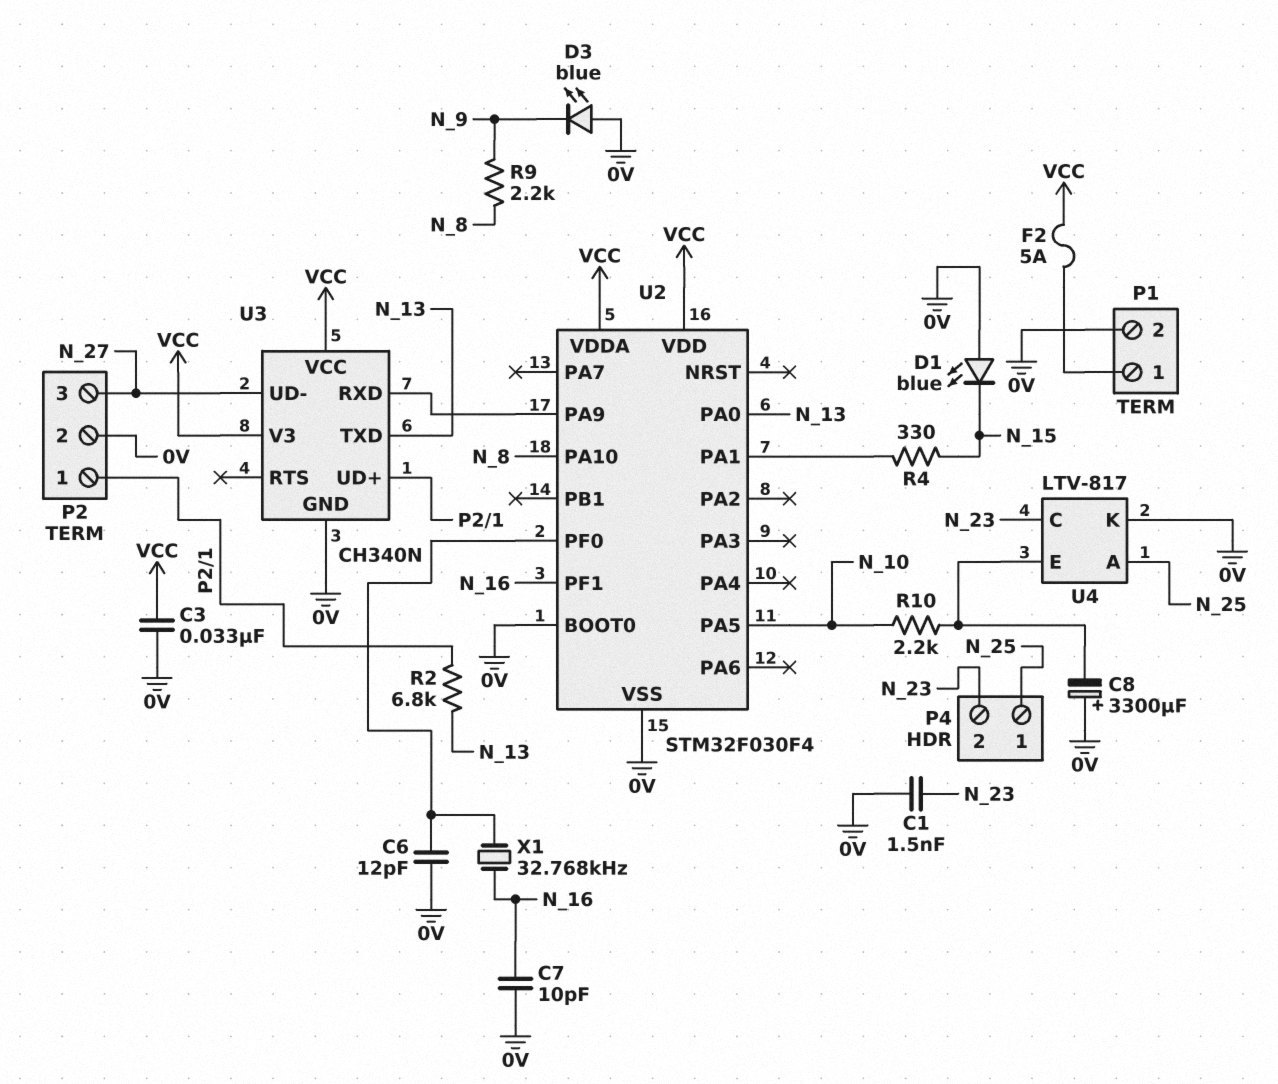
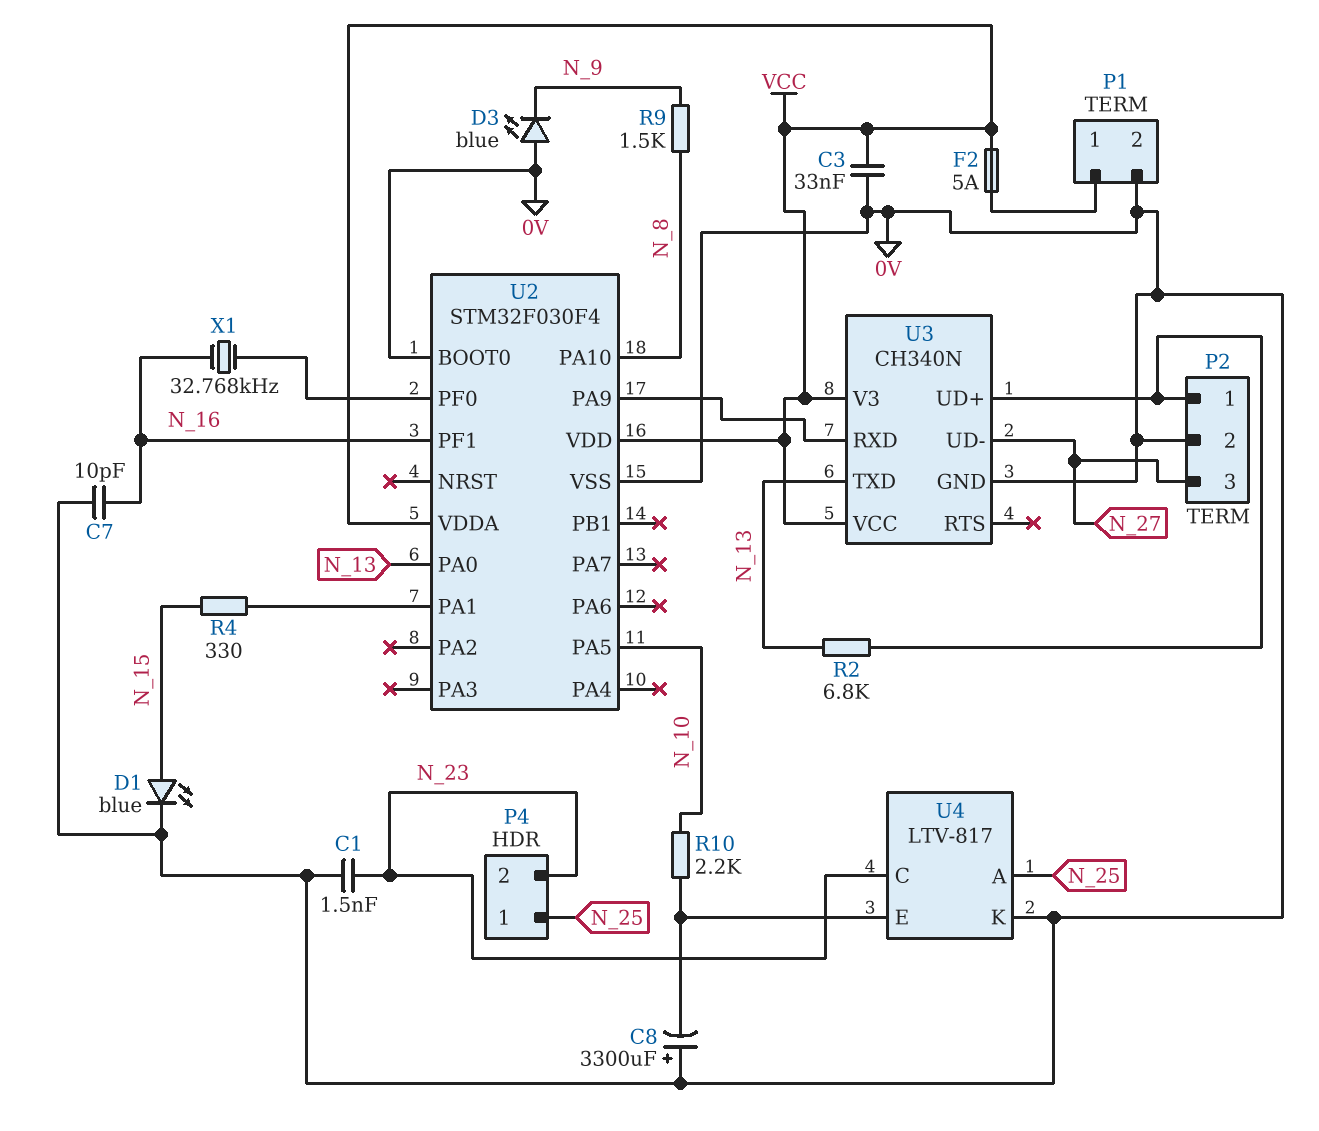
C6: 12pF (0V, U2/PF0) -> none
D1: LED blue (A 0V, K N_15) -> LED blue (A N_15, K 0V)
R9: 2.2k (N_8, N_9) -> 1.5k (N_8, N_9)

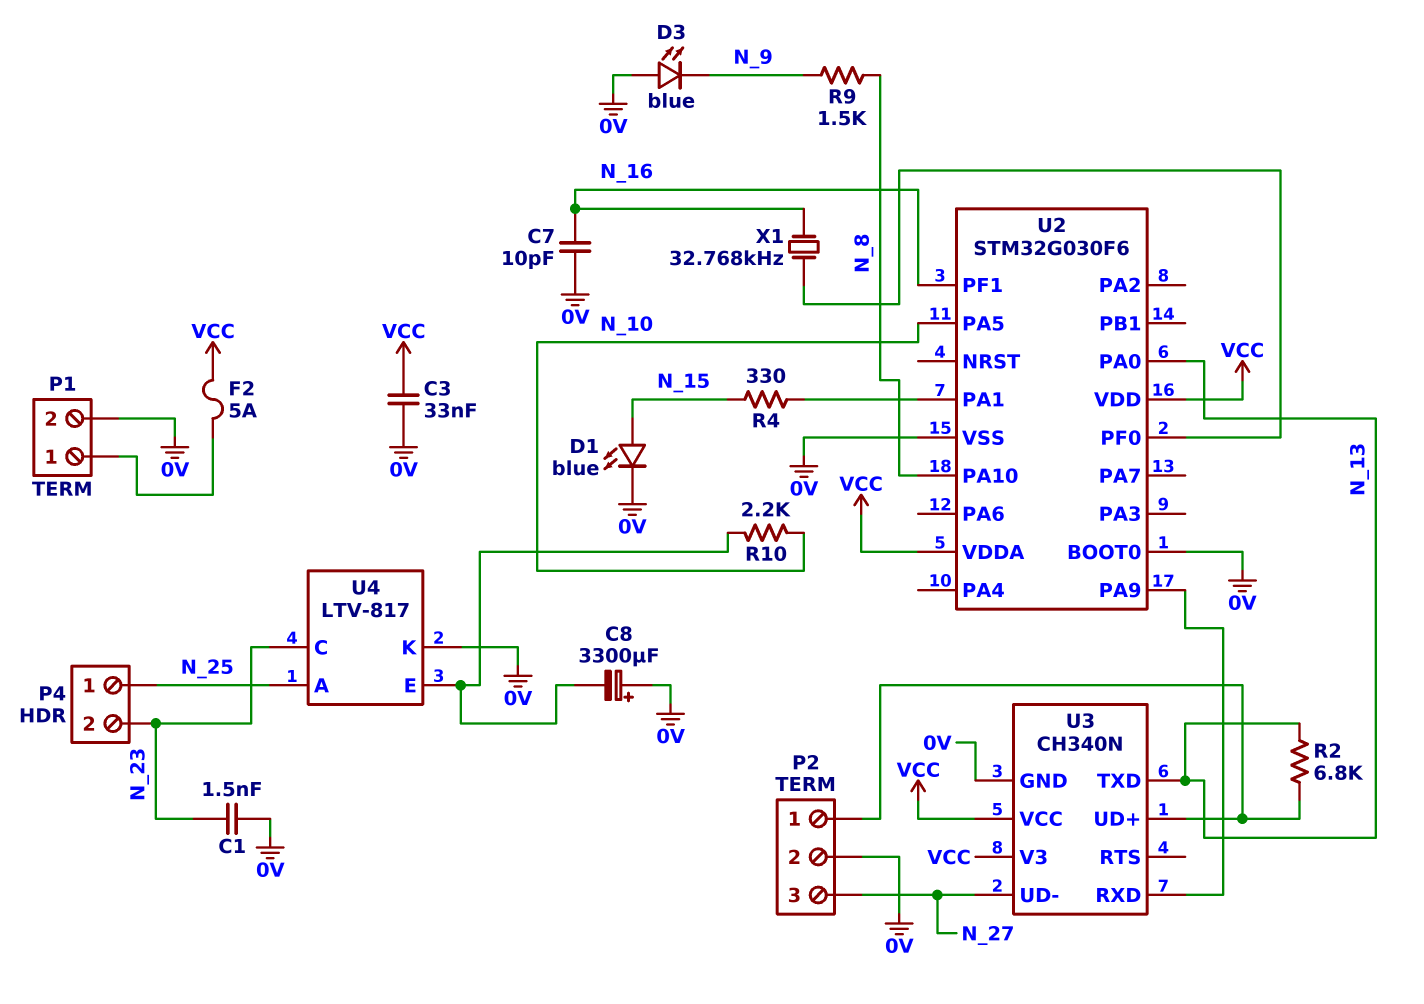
U2: STM32F030F4 -> STM32G030F6

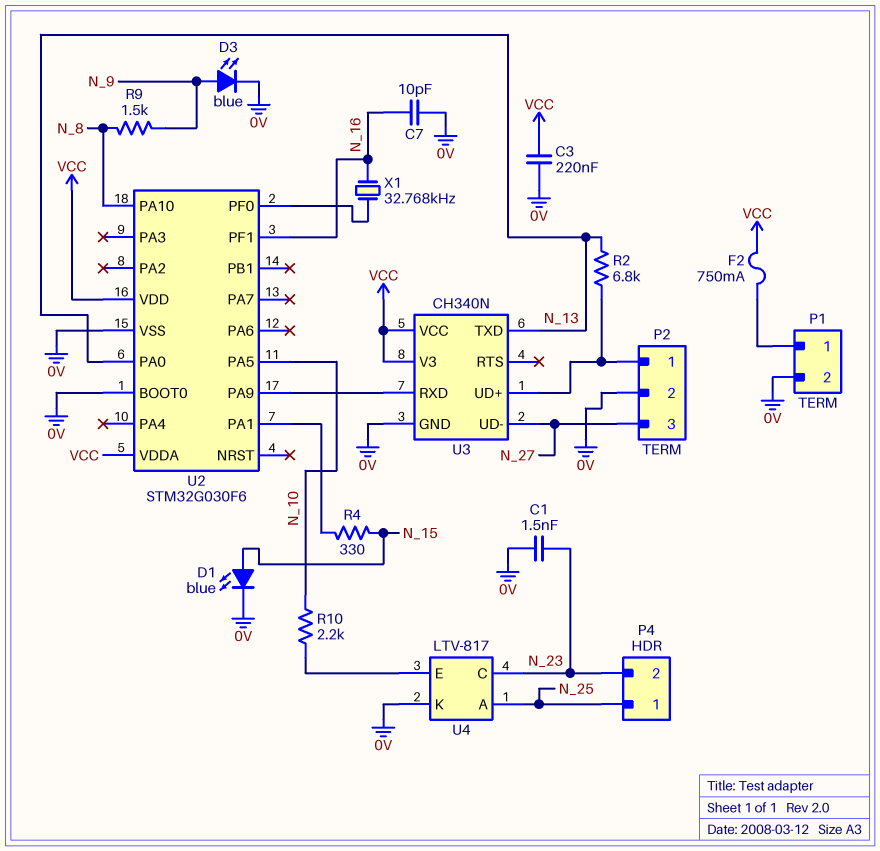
C3: 33nF (0V, VCC) -> 220nF (0V, VCC)
C8: 3300uF (plus 0V, minus U4/E) -> none
D3: LED blue (A 0V, K N_9) -> LED blue (A N_9, K 0V)
F2: 5A (P1/1, VCC) -> 750mA (P1/1, VCC)

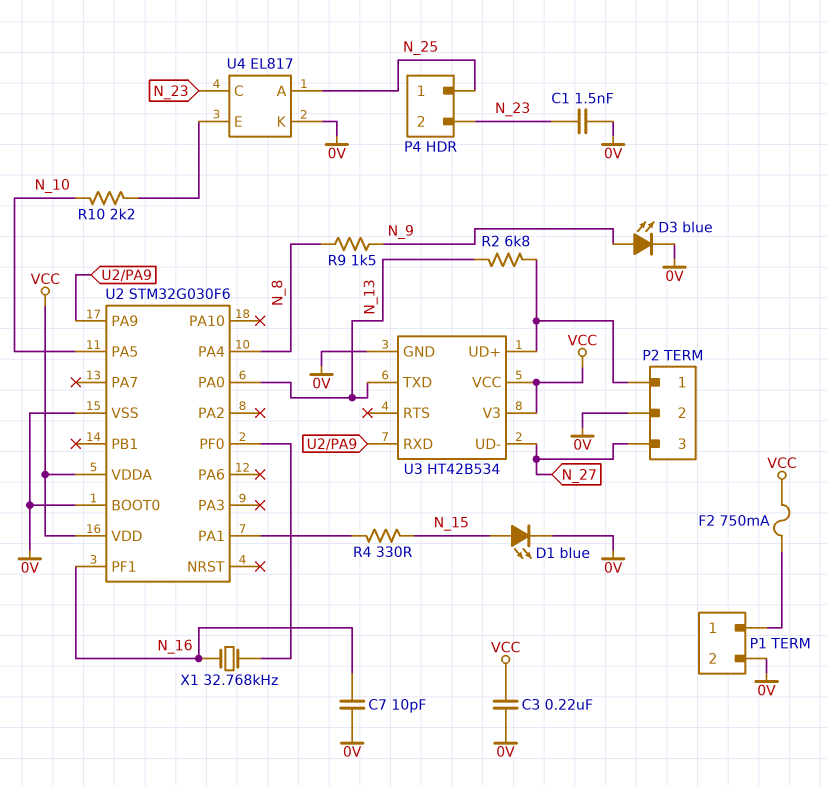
U2 pin PA4: none -> N_8
U2 pin PA10: N_8 -> none
U3: CH340N -> HT42B534
U4: LTV-817 -> EL817

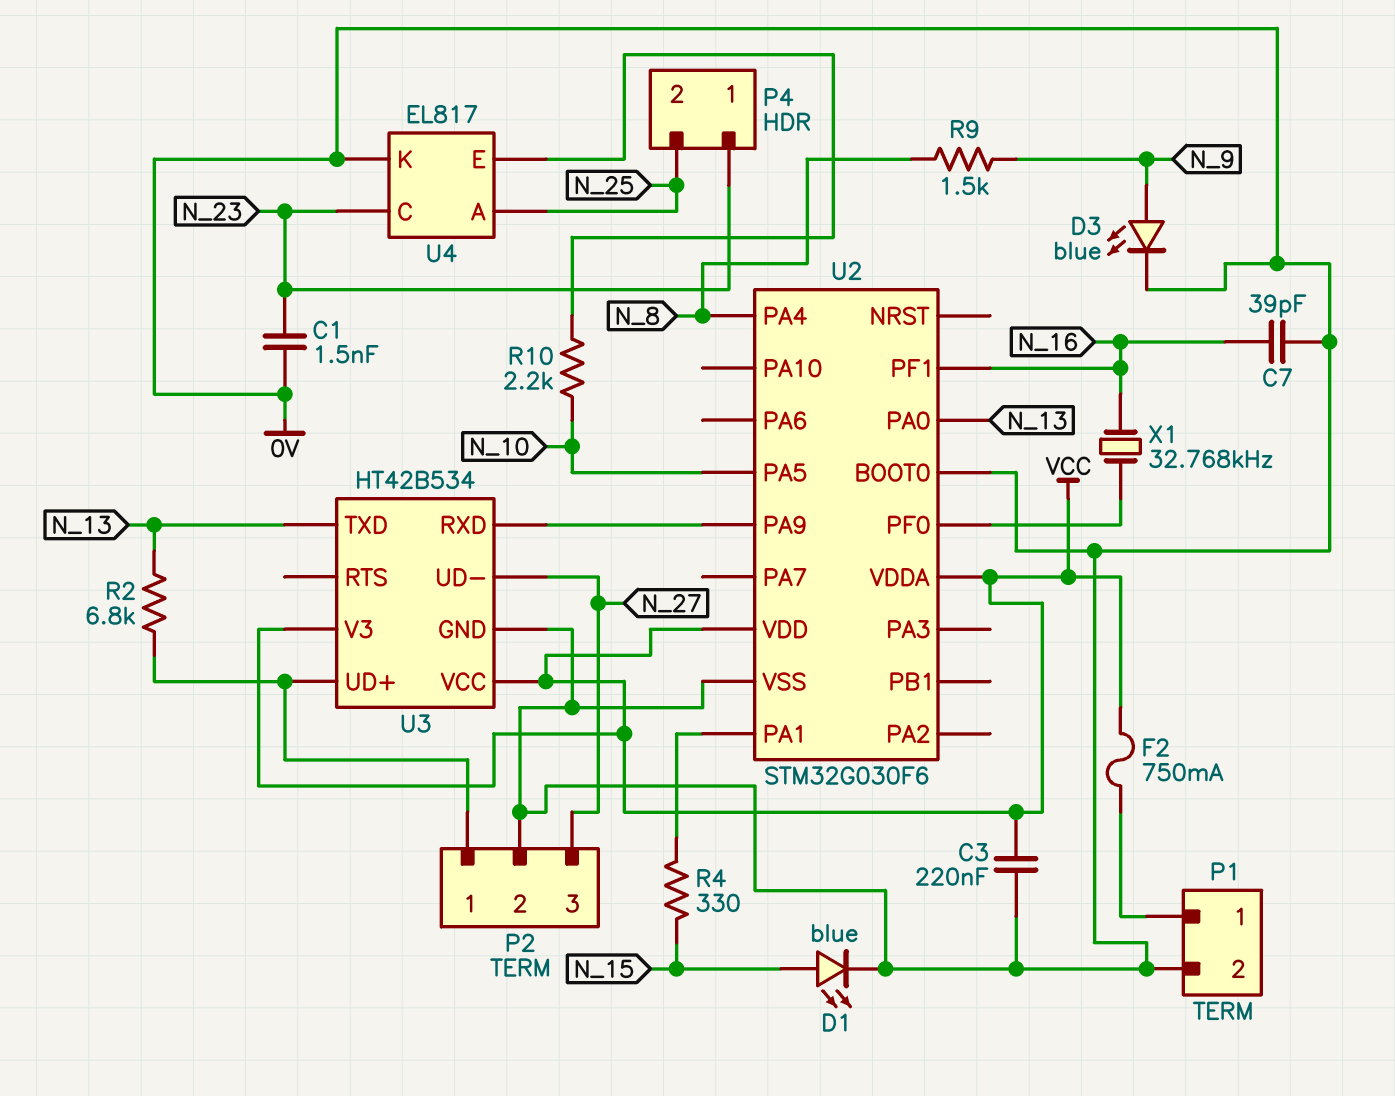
C7: 10pF (0V, N_16) -> 39pF (0V, N_16)
P4 pin 1: N_25 -> N_23
P4 pin 2: N_23 -> N_25

